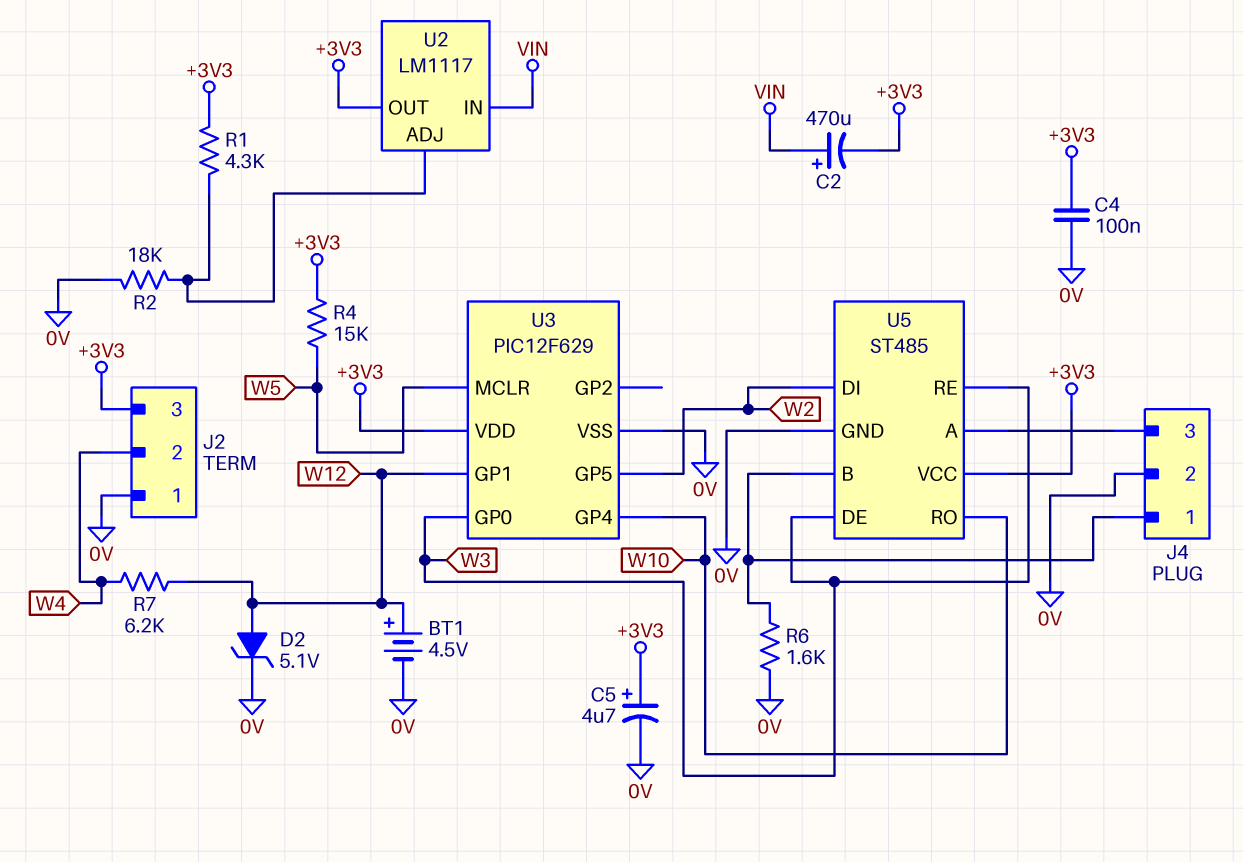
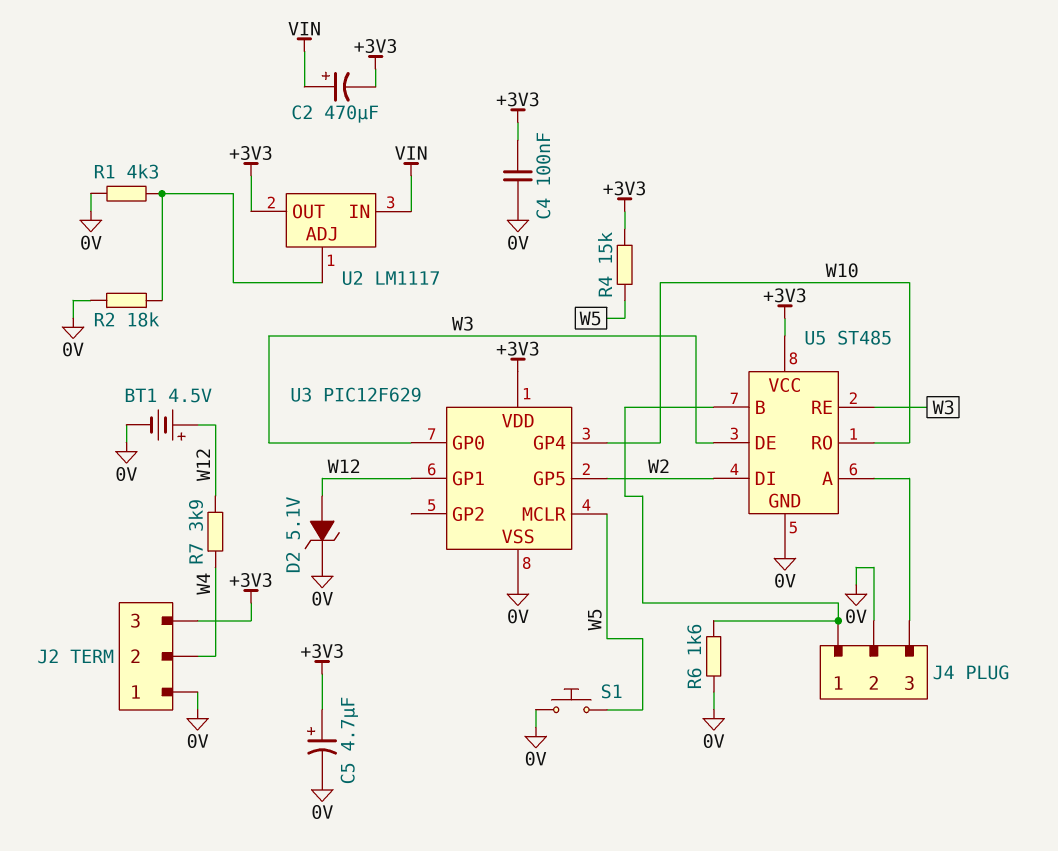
R1: 4.3k (+3V3, U2/ADJ) -> 4.3k (0V, U2/ADJ)
R7: 6.2k (W4, W12) -> 3.9k (W4, W12)
S1: none -> button (0V, W5)

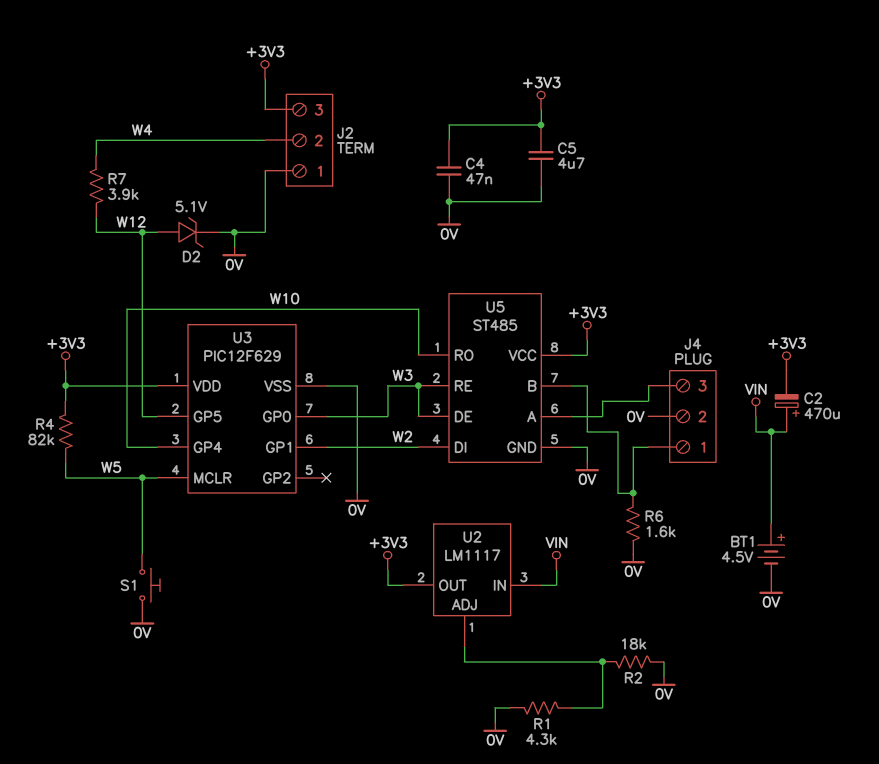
BT1: 4.5V (plus W12, minus 0V) -> 4.5V (plus VIN, minus 0V)
C4: 100nF (+3V3, 0V) -> 47nF (+3V3, 0V)
C5: 4.7uF (plus +3V3, minus 0V) -> 4.7uF (+3V3, 0V)
R4: 15k (+3V3, W5) -> 82k (+3V3, W5)
U3 pin GP1: W12 -> W2
U3 pin GP5: W2 -> W12

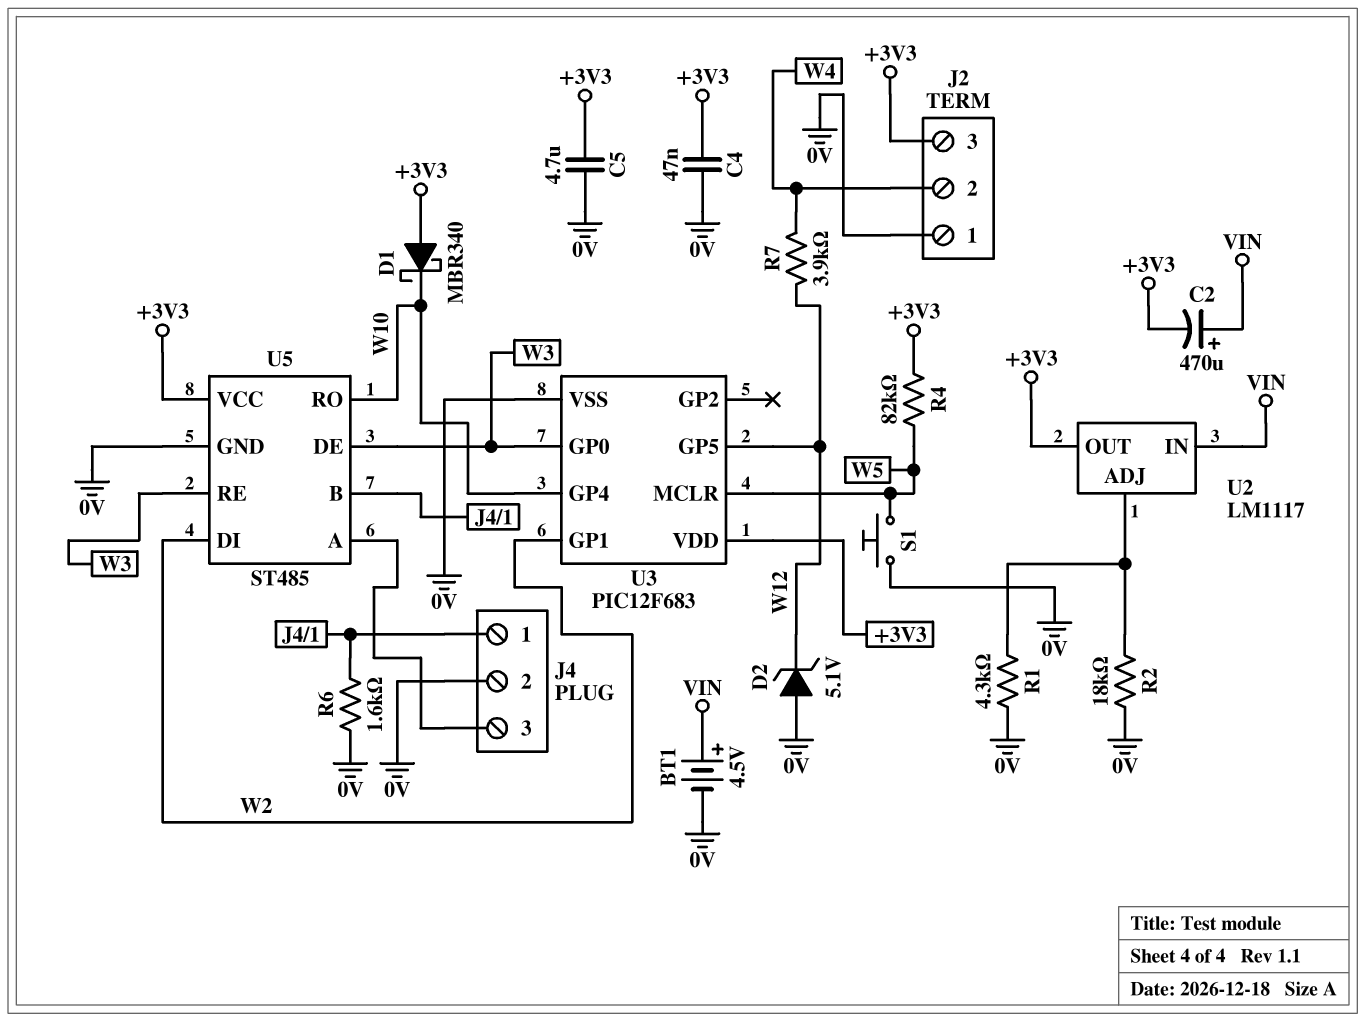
D1: none -> schottky MBR340 (A +3V3, K W10)
D2: zener 5.1V (A W12, K 0V) -> zener 5.1V (A 0V, K W12)
U3: PIC12F629 -> PIC12F683

